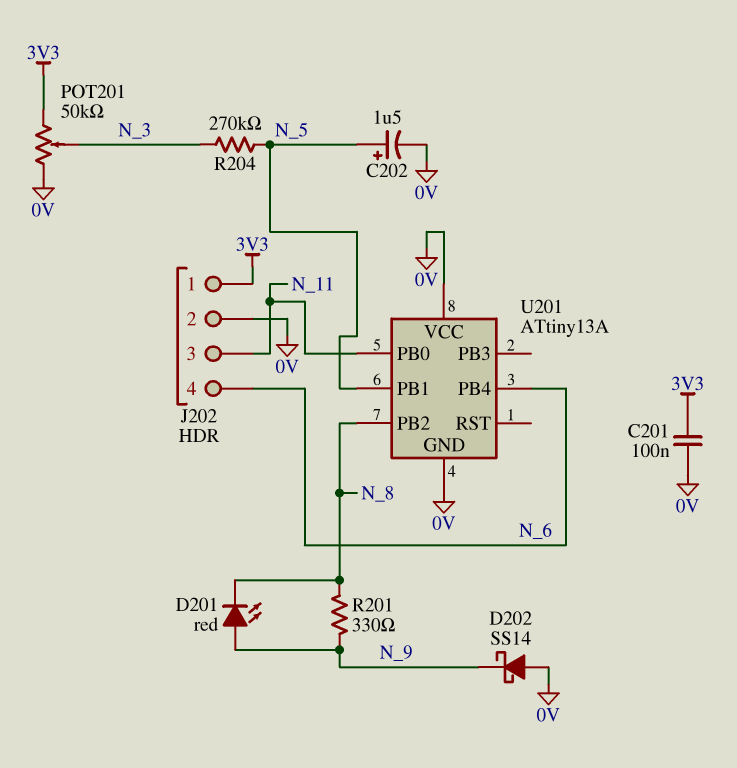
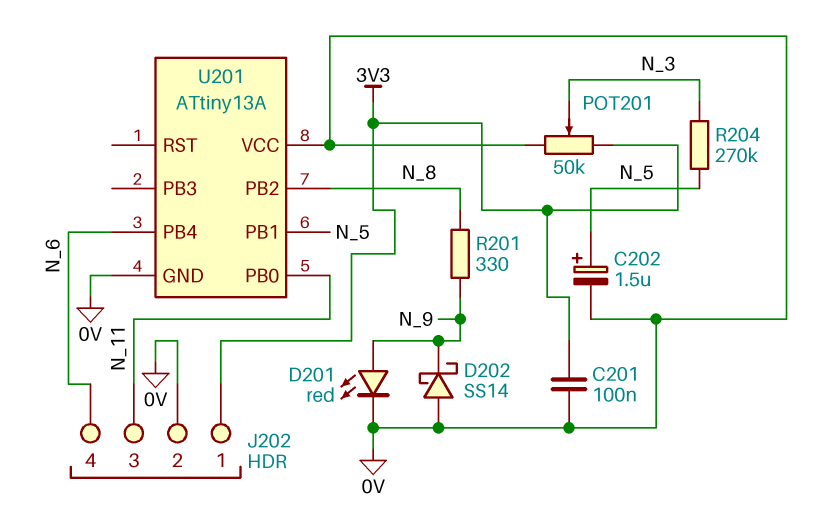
D201: LED red (A N_9, K N_8) -> LED red (A N_9, K 0V)

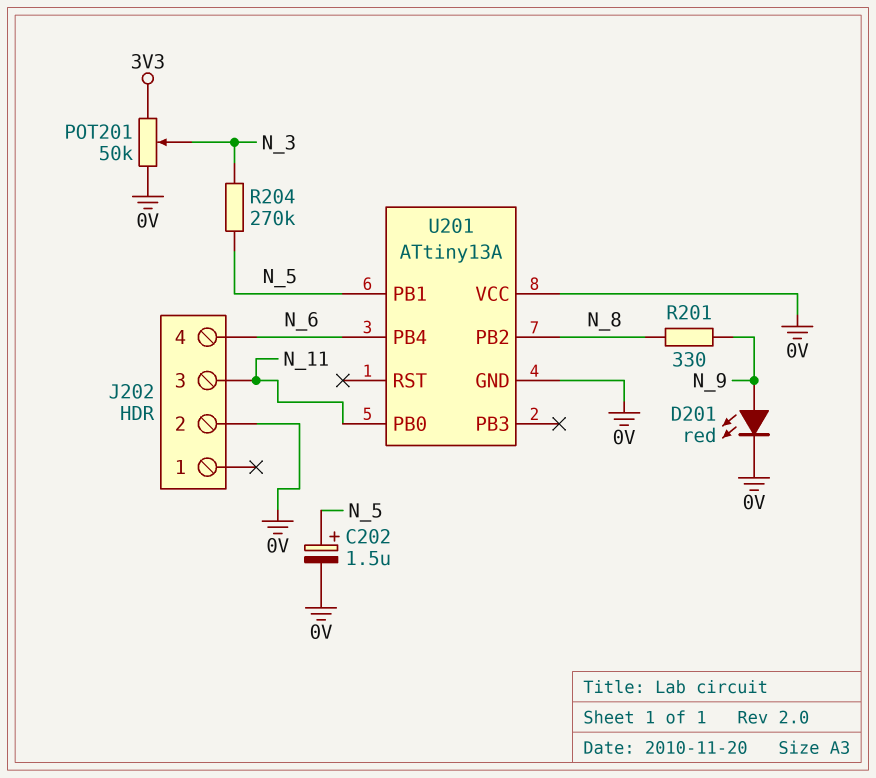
C201: 100nF (0V, 3V3) -> none
D202: schottky SS14 (A 0V, K N_9) -> none
J202 pin 1: 3V3 -> none

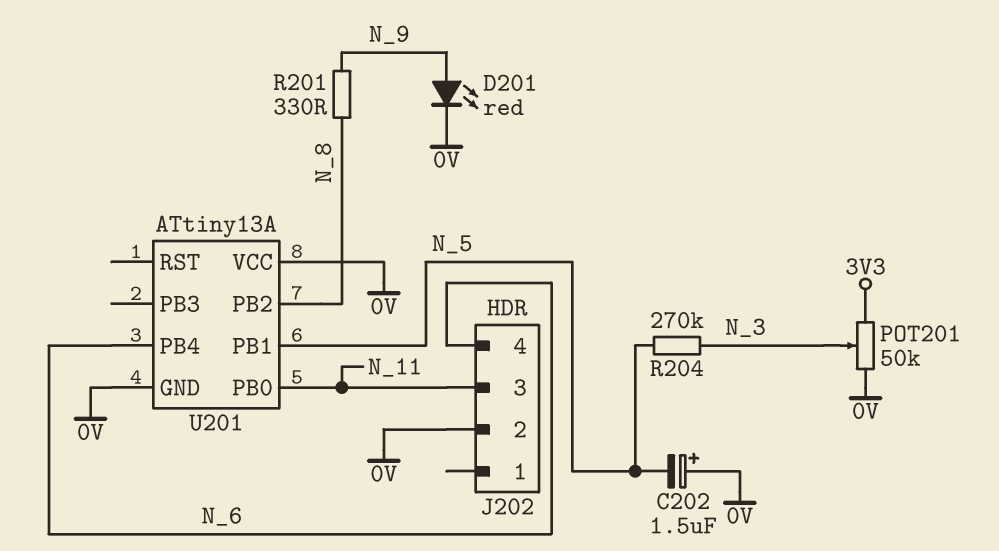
C202: 1.5uF (plus N_5, minus 0V) -> 1.5uF (plus 0V, minus N_5)

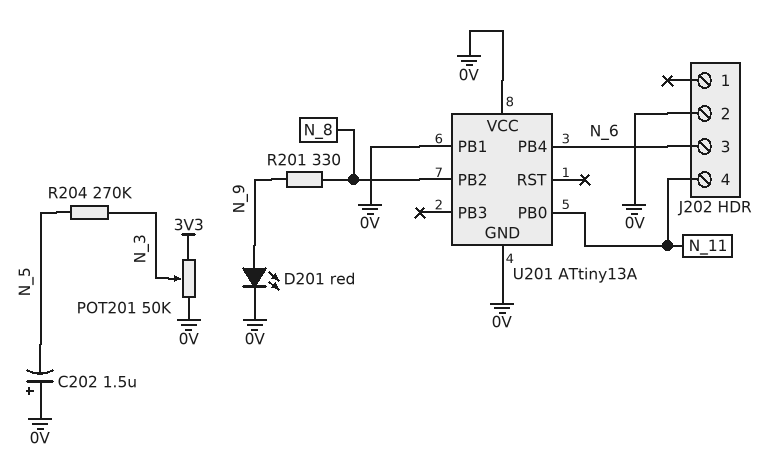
J202 pin 3: N_11 -> N_6
J202 pin 4: N_6 -> N_11
U201 pin PB1: N_5 -> 0V

